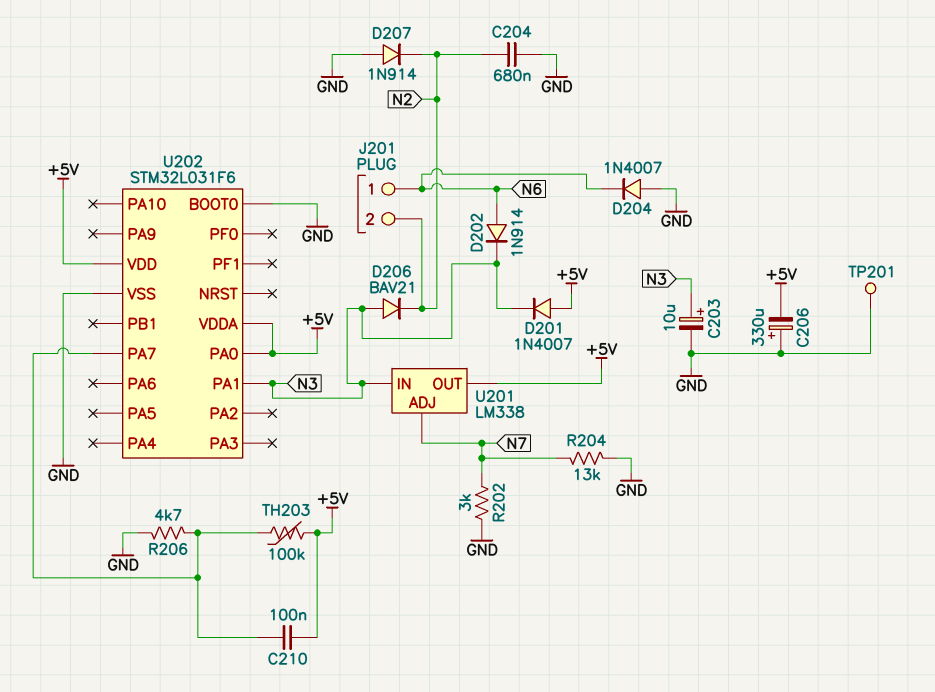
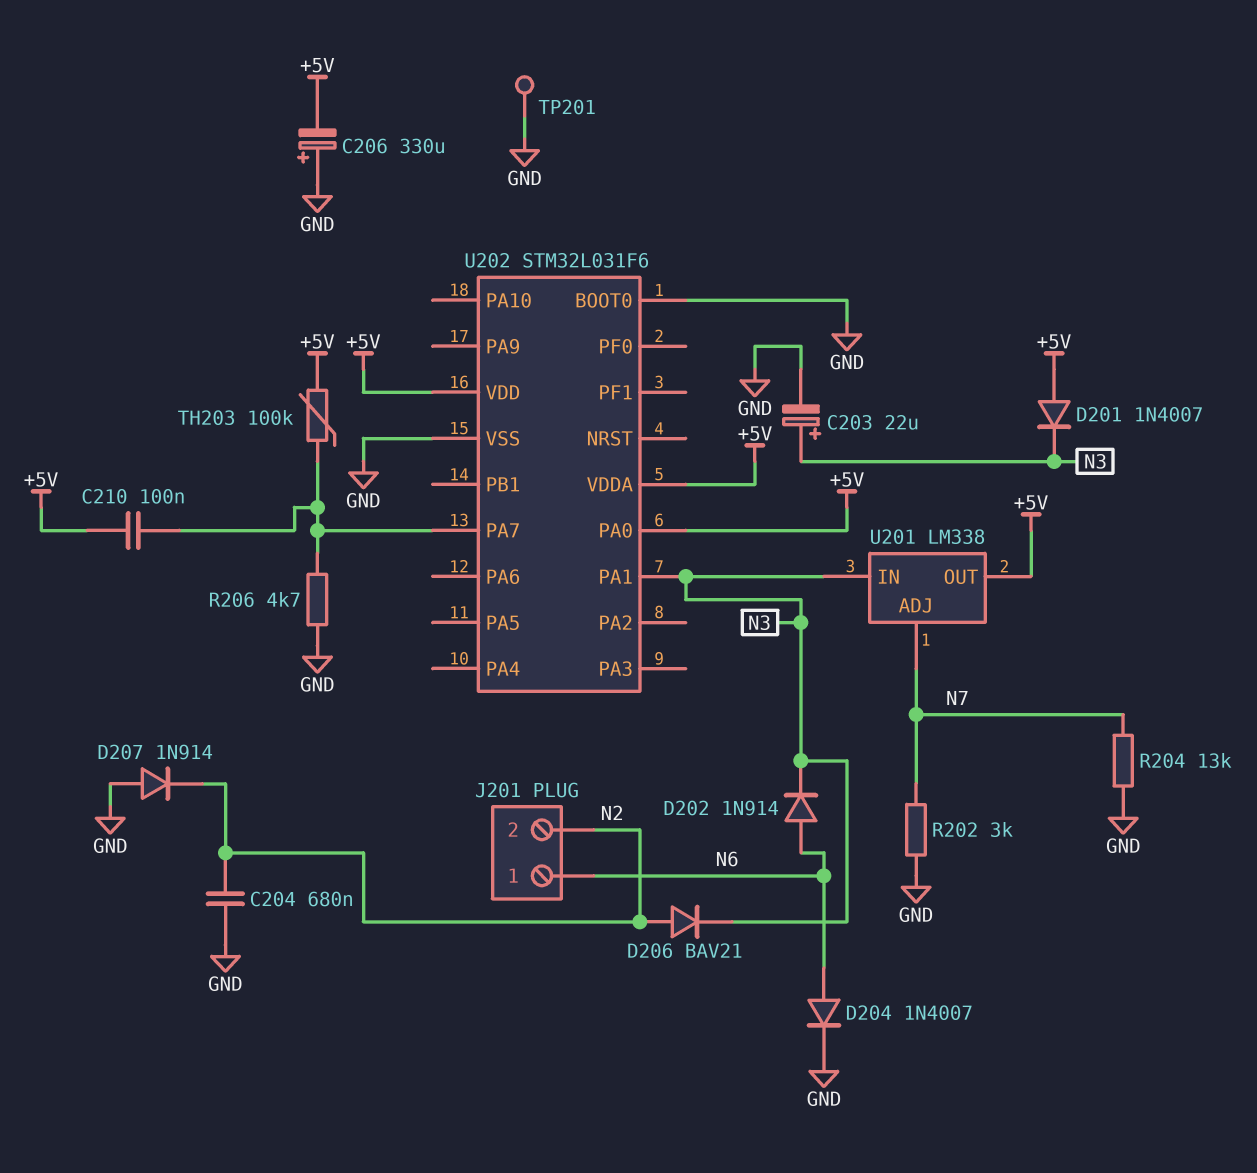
C203: 10uF (plus N3, minus GND) -> 22uF (plus N3, minus GND)
D204: diode 1N4007 (A GND, K N6) -> diode 1N4007 (A N6, K GND)
D206: diode BAV21 (A N3, K N2) -> diode BAV21 (A N2, K N3)

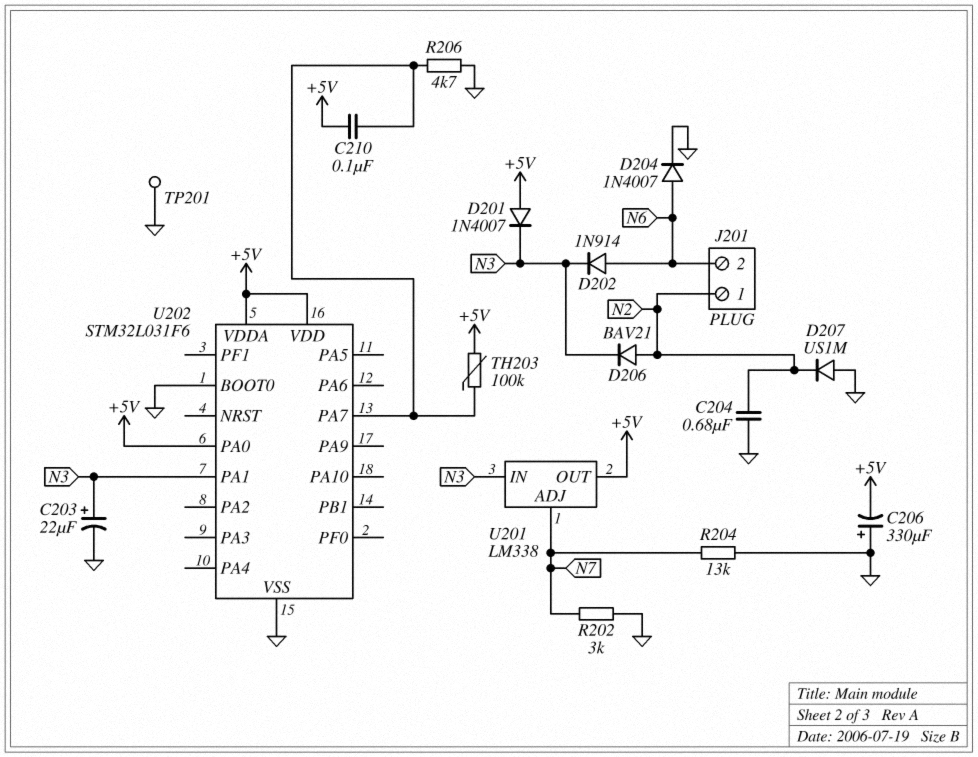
D207: diode 1N914 (A GND, K N2) -> diode US1M (A GND, K N2)
J201 pin 1: N6 -> N2
J201 pin 2: N2 -> N6

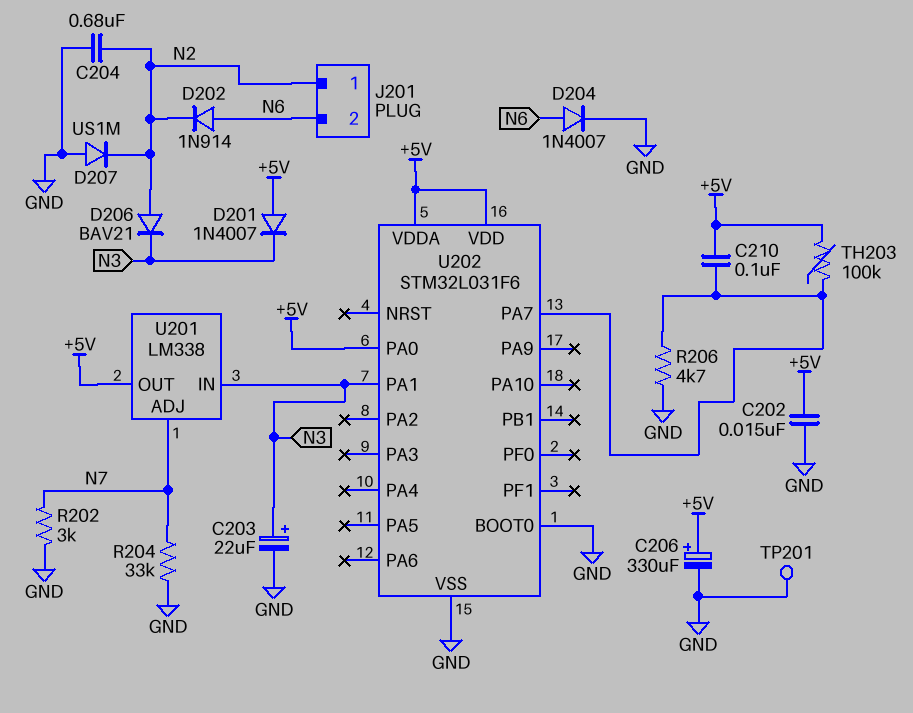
C202: none -> 15nF (+5V, GND)
C206: 330uF (plus GND, minus +5V) -> 330uF (plus +5V, minus GND)
D202: diode 1N914 (A N6, K N3) -> diode 1N914 (A N6, K N2)
R204: 13k (GND, N7) -> 33k (GND, N7)

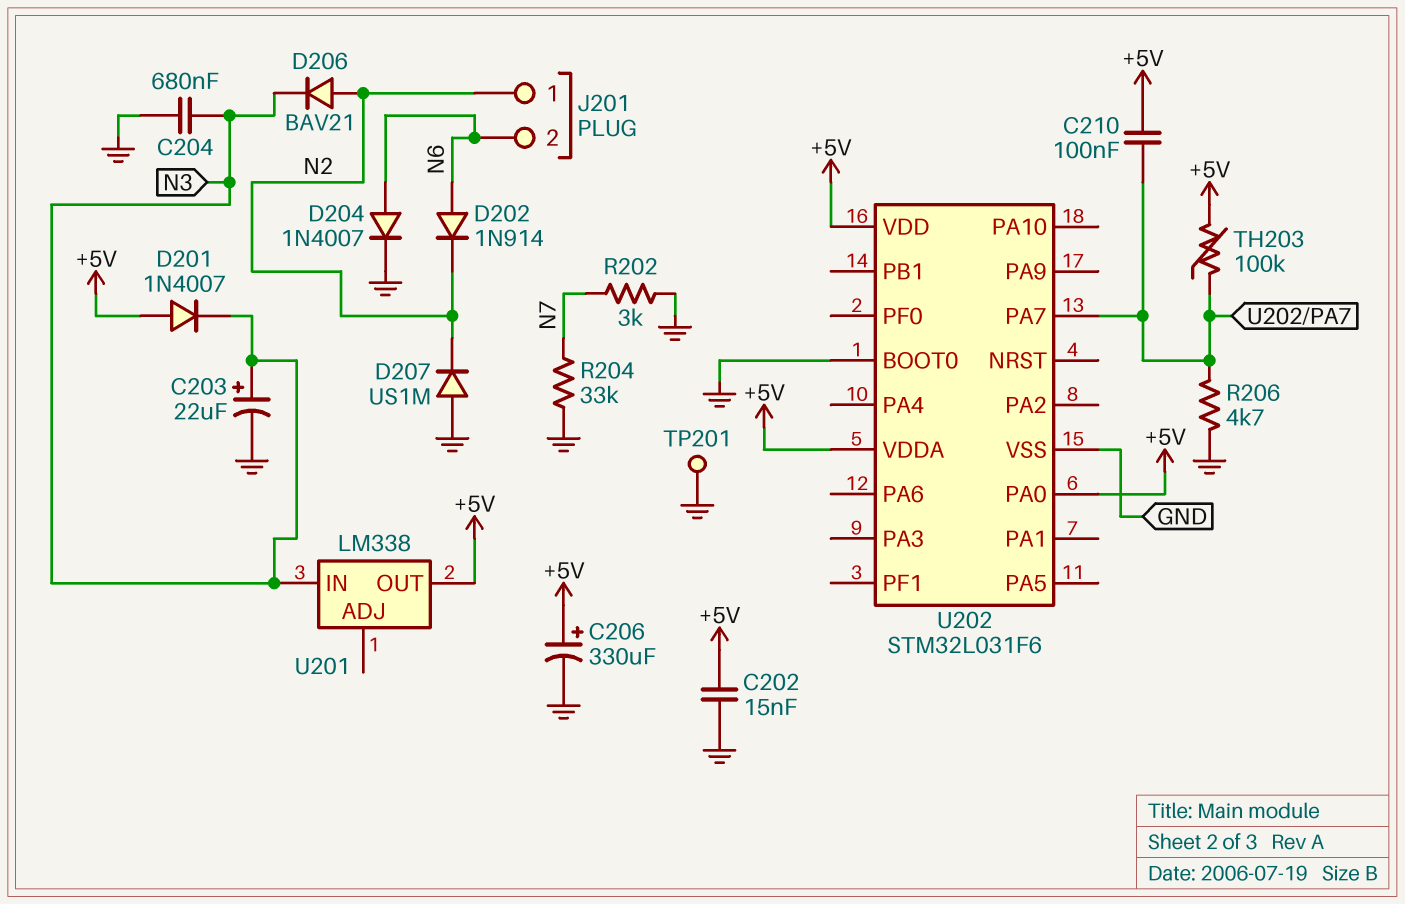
C204: 680nF (GND, N2) -> 680nF (GND, N3)
U201 pin ADJ: N7 -> none
U202 pin PA1: N3 -> none

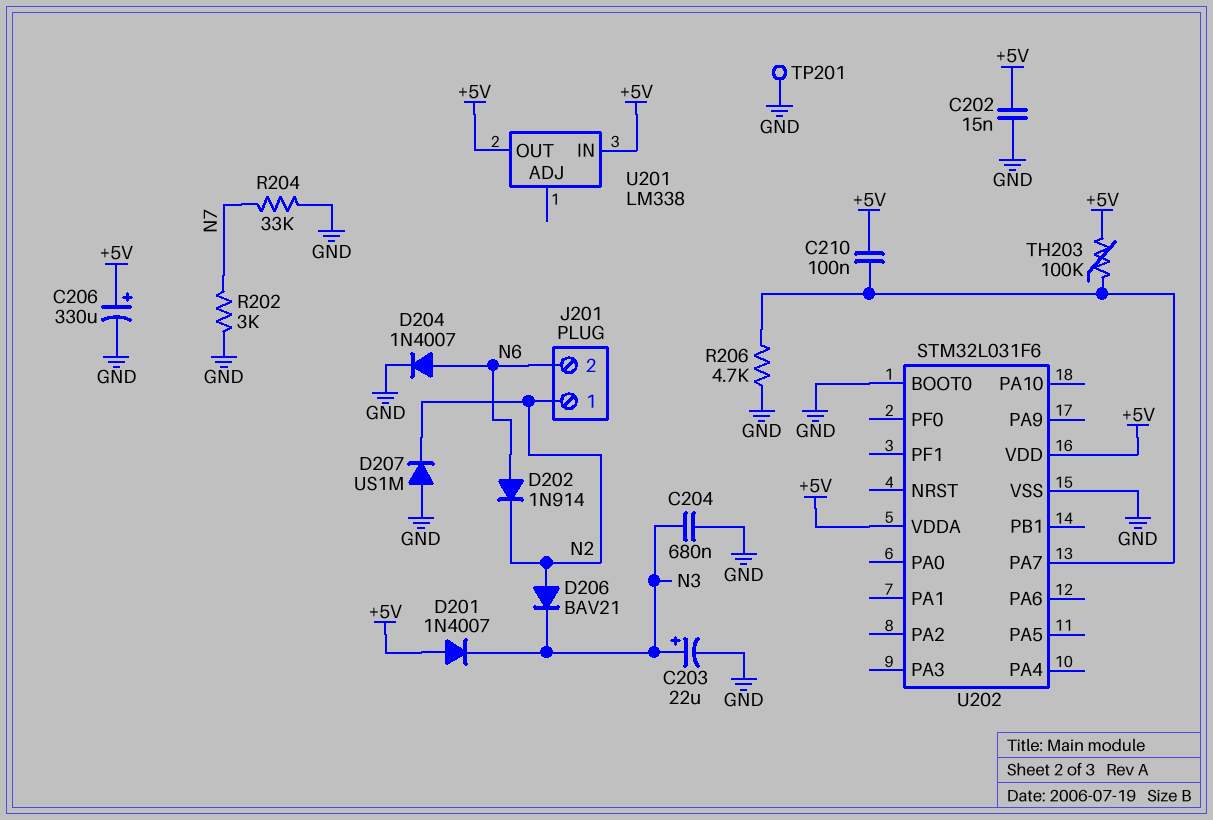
U201 pin IN: N3 -> +5V
U202 pin PA0: +5V -> none

